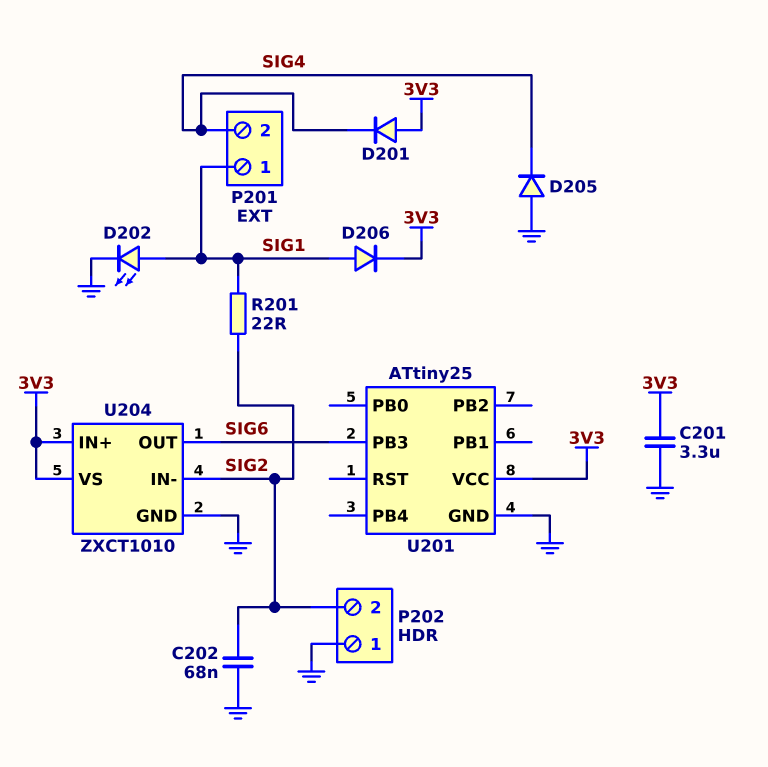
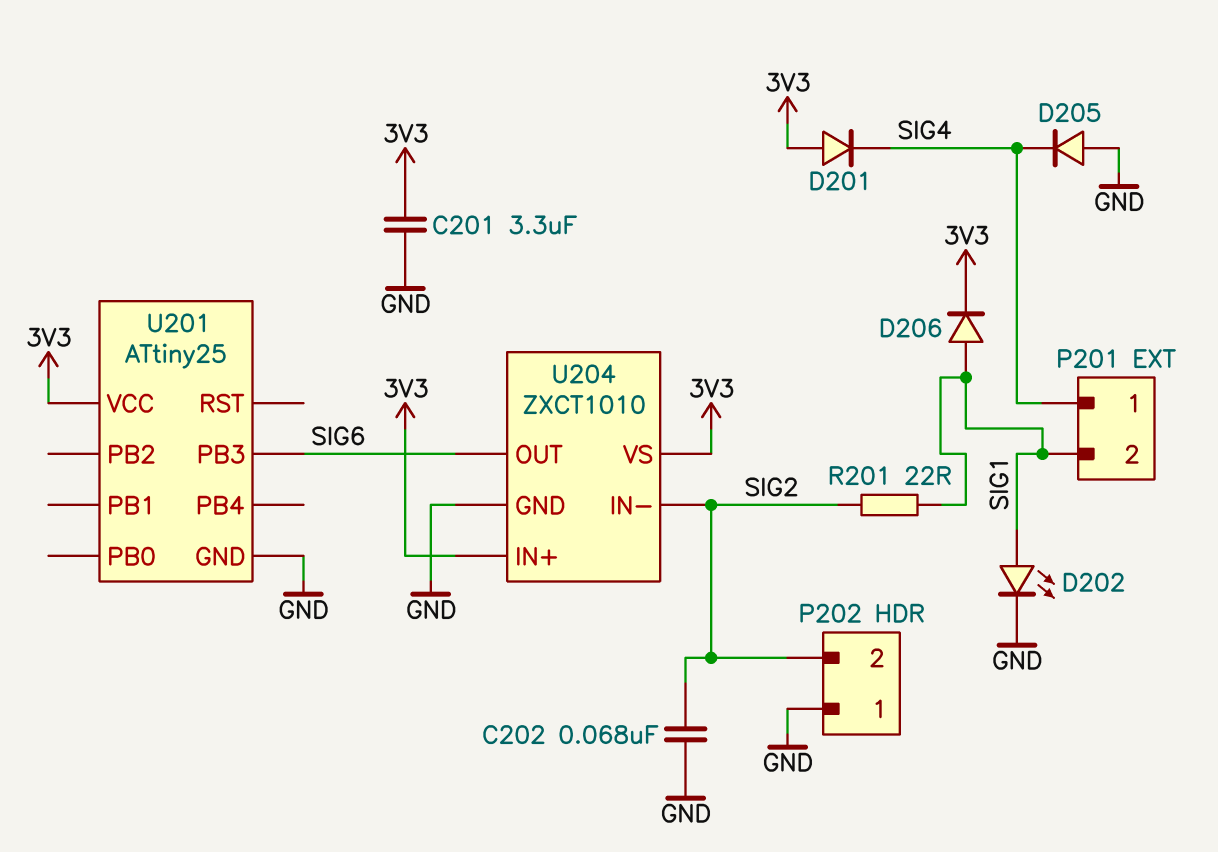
P201 pin 1: SIG1 -> SIG4
P201 pin 2: SIG4 -> SIG1

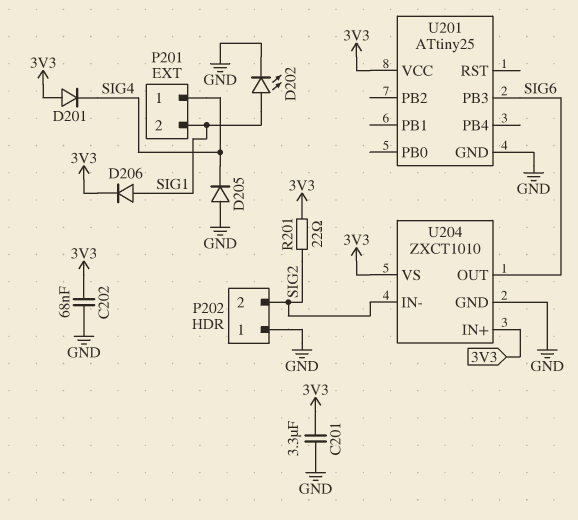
C202: 68nF (GND, SIG2) -> 68nF (3V3, GND)
R201: 22 (SIG1, SIG2) -> 22 (3V3, SIG2)

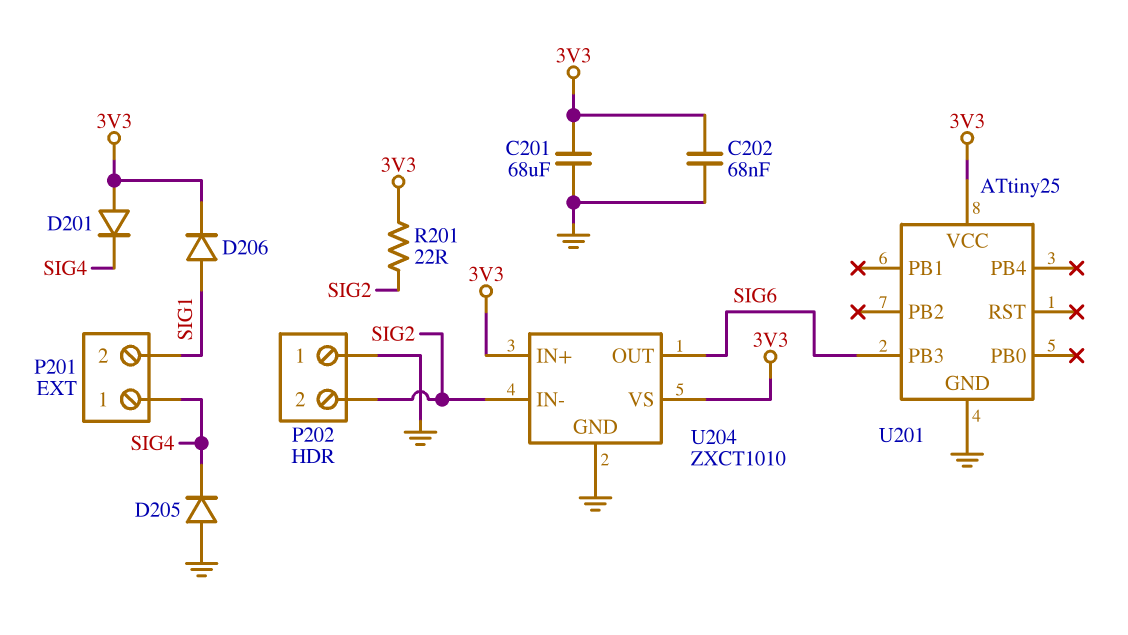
C201: 3.3uF (3V3, GND) -> 68uF (3V3, GND)
D202: LED (A SIG1, K GND) -> none

